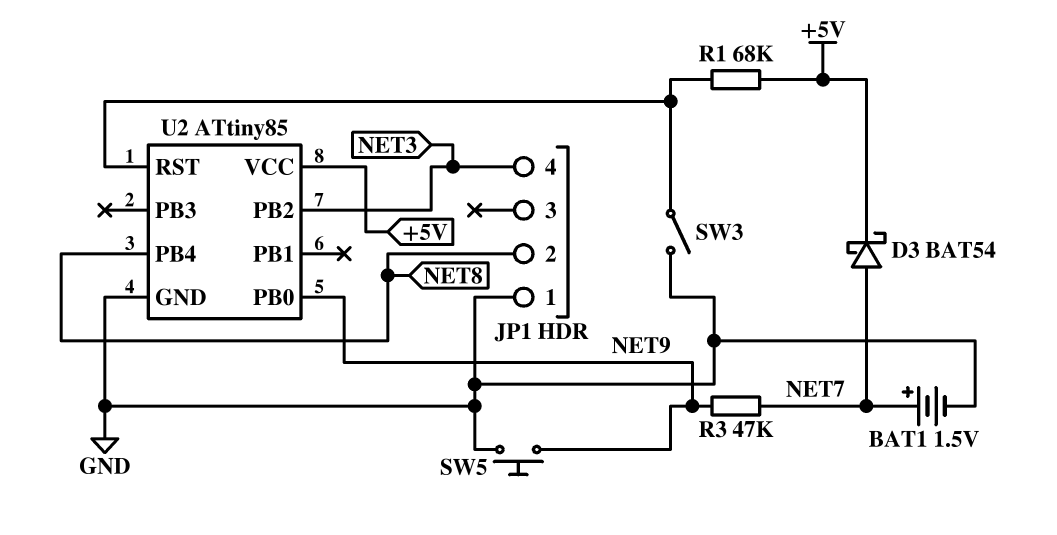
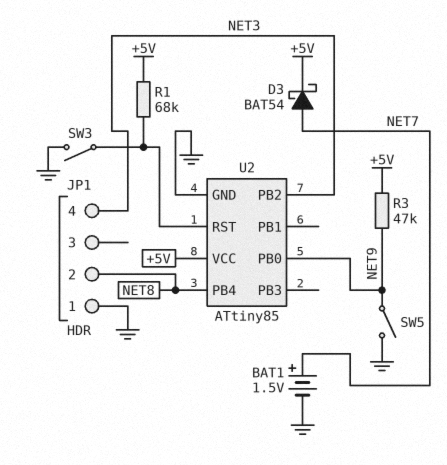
R3: 47k (NET7, NET9) -> 47k (+5V, NET9)
SW5: button (GND, NET9) -> switch (GND, NET9)

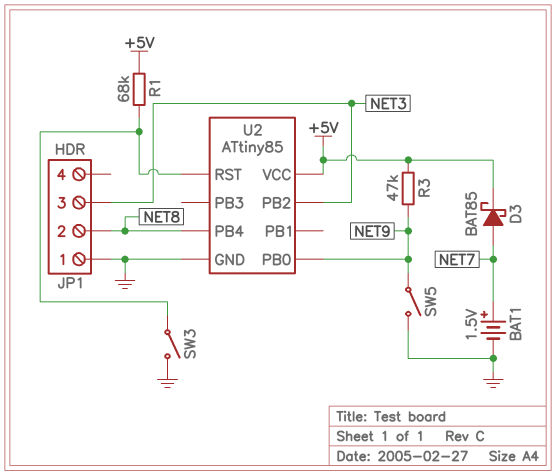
D3: schottky BAT54 (A NET7, K +5V) -> schottky BAT85 (A NET7, K +5V)
JP1 pin 3: none -> NET3
JP1 pin 4: NET3 -> none

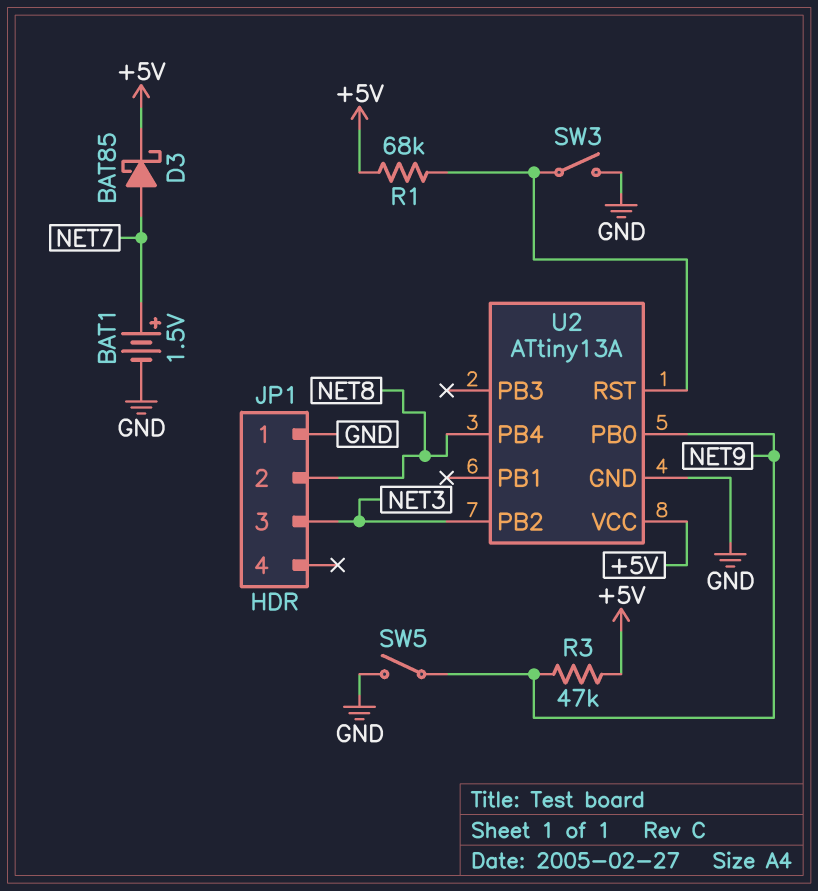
U2: ATtiny85 -> ATtiny13A

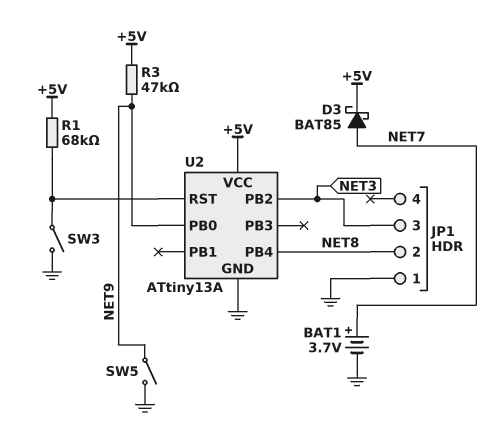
BAT1: 1.5V (plus NET7, minus GND) -> 3.7V (plus NET7, minus GND)

